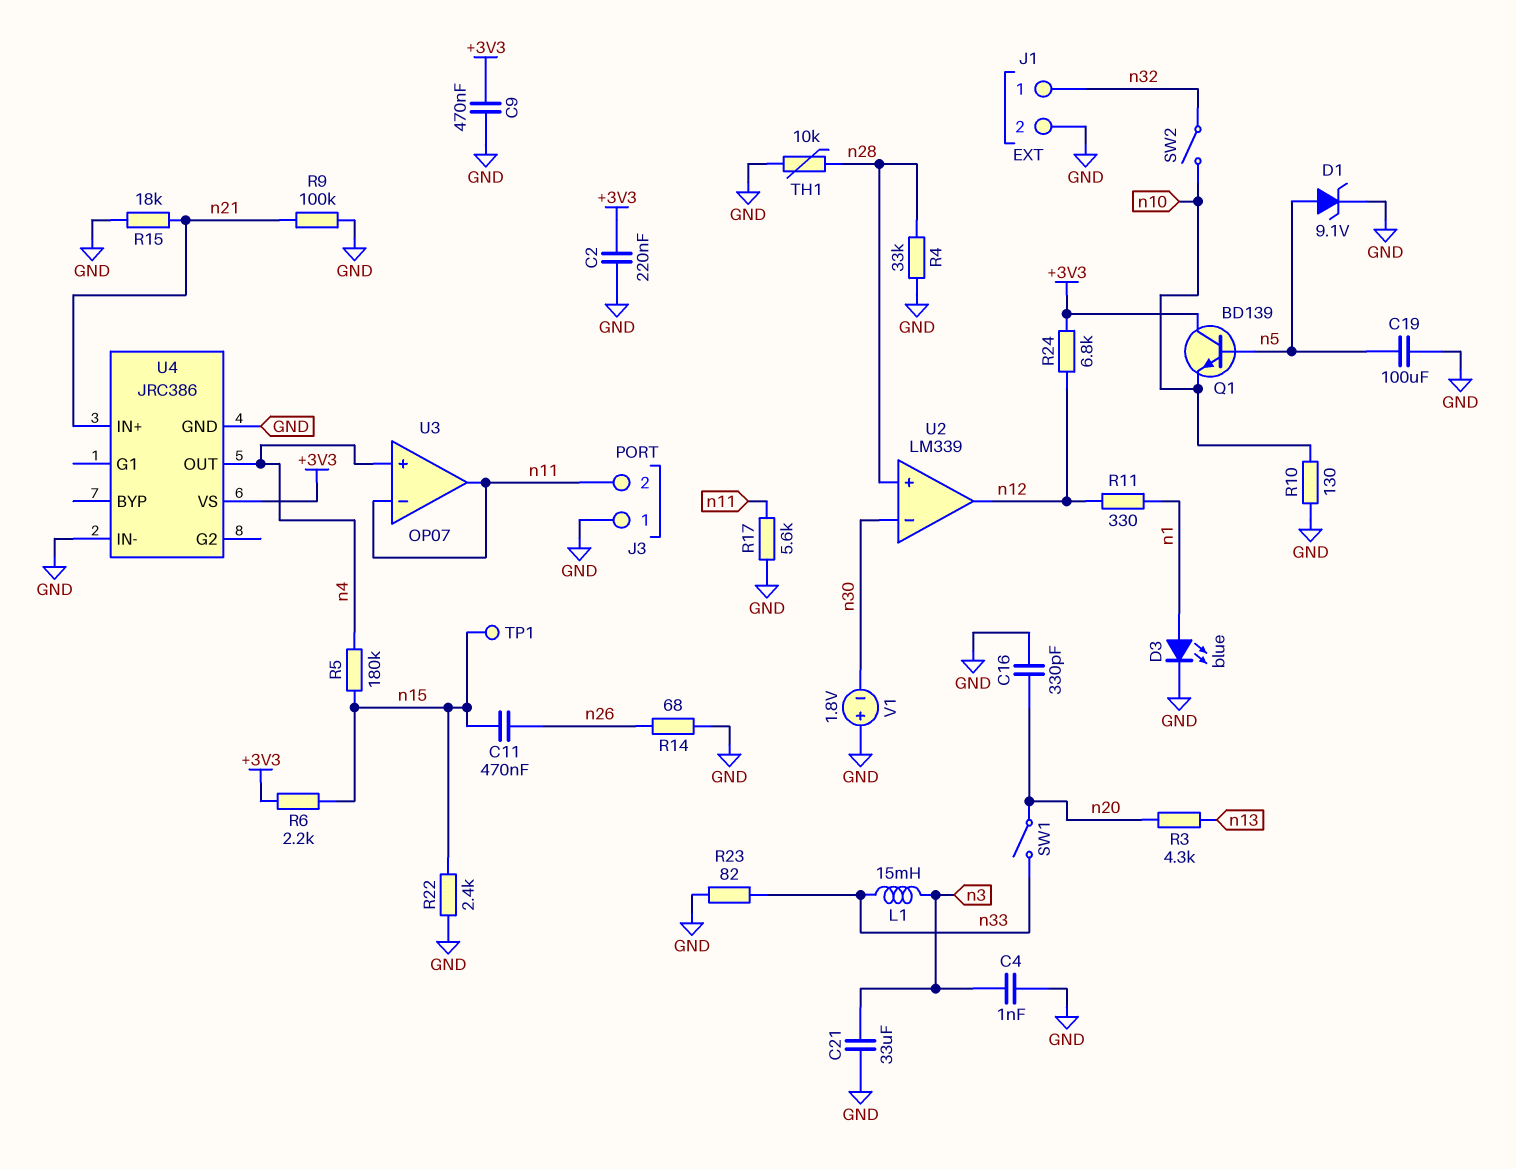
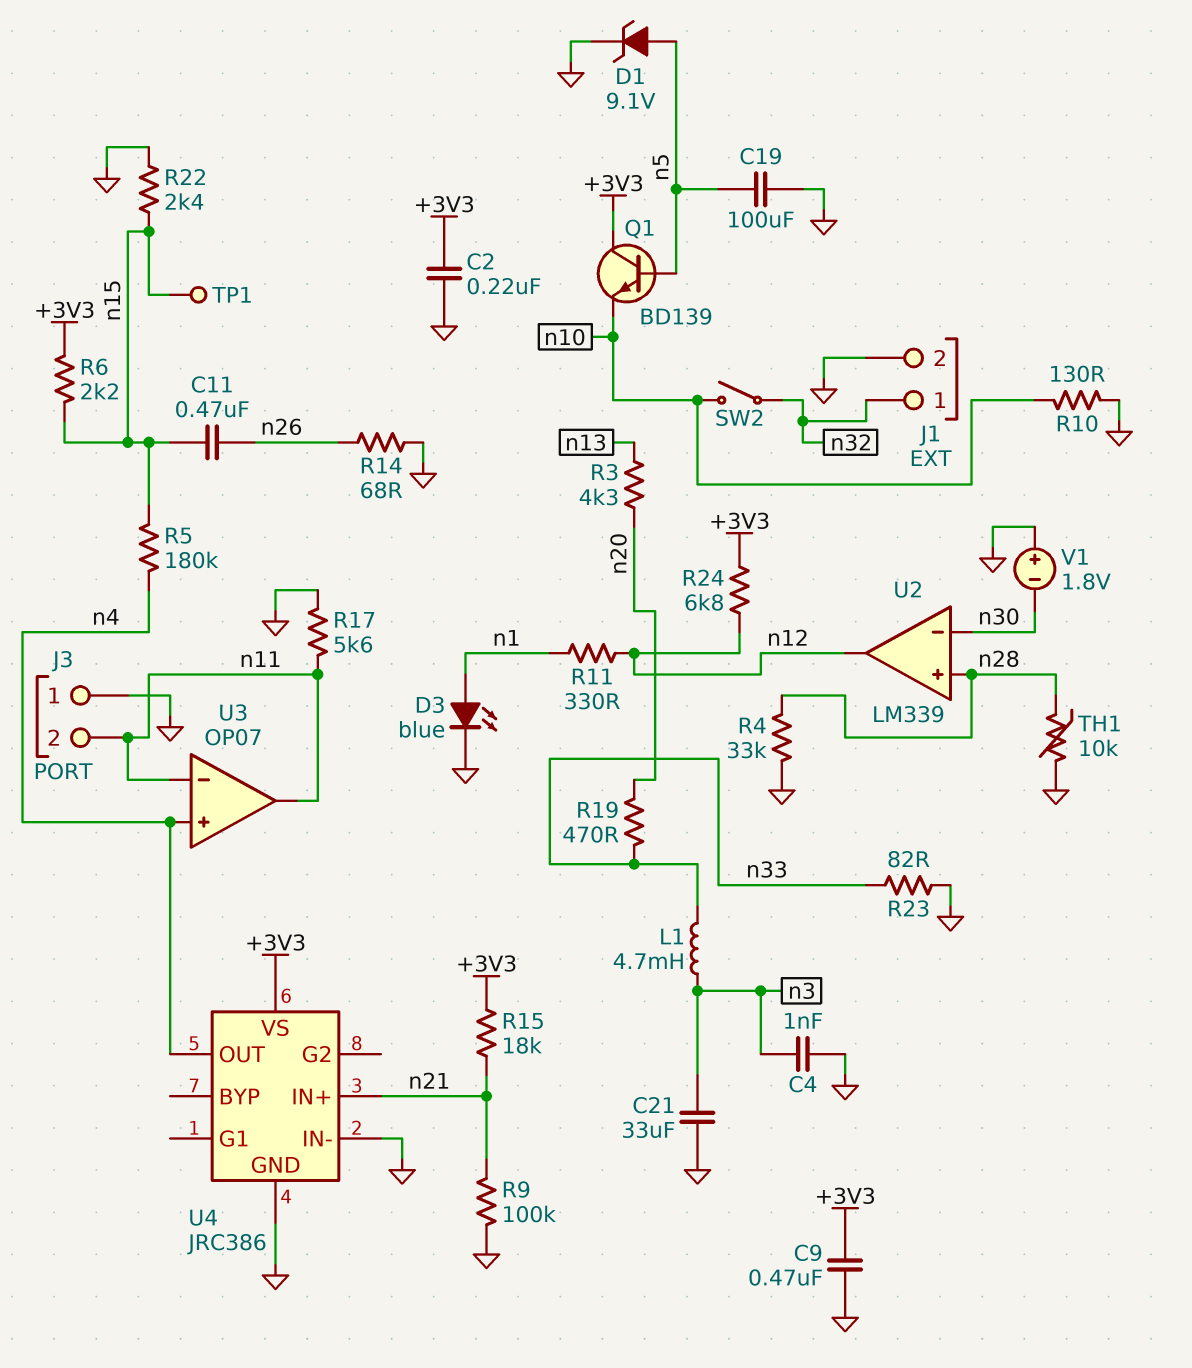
C16: 330pF (GND, n20) -> none
L1: 15mH (n3, n33) -> 4.7mH (n3, n33)
R15: 18k (GND, n21) -> 18k (+3V3, n21)
R19: none -> 470 (n20, n33)
SW1: switch (n20, n33) -> none

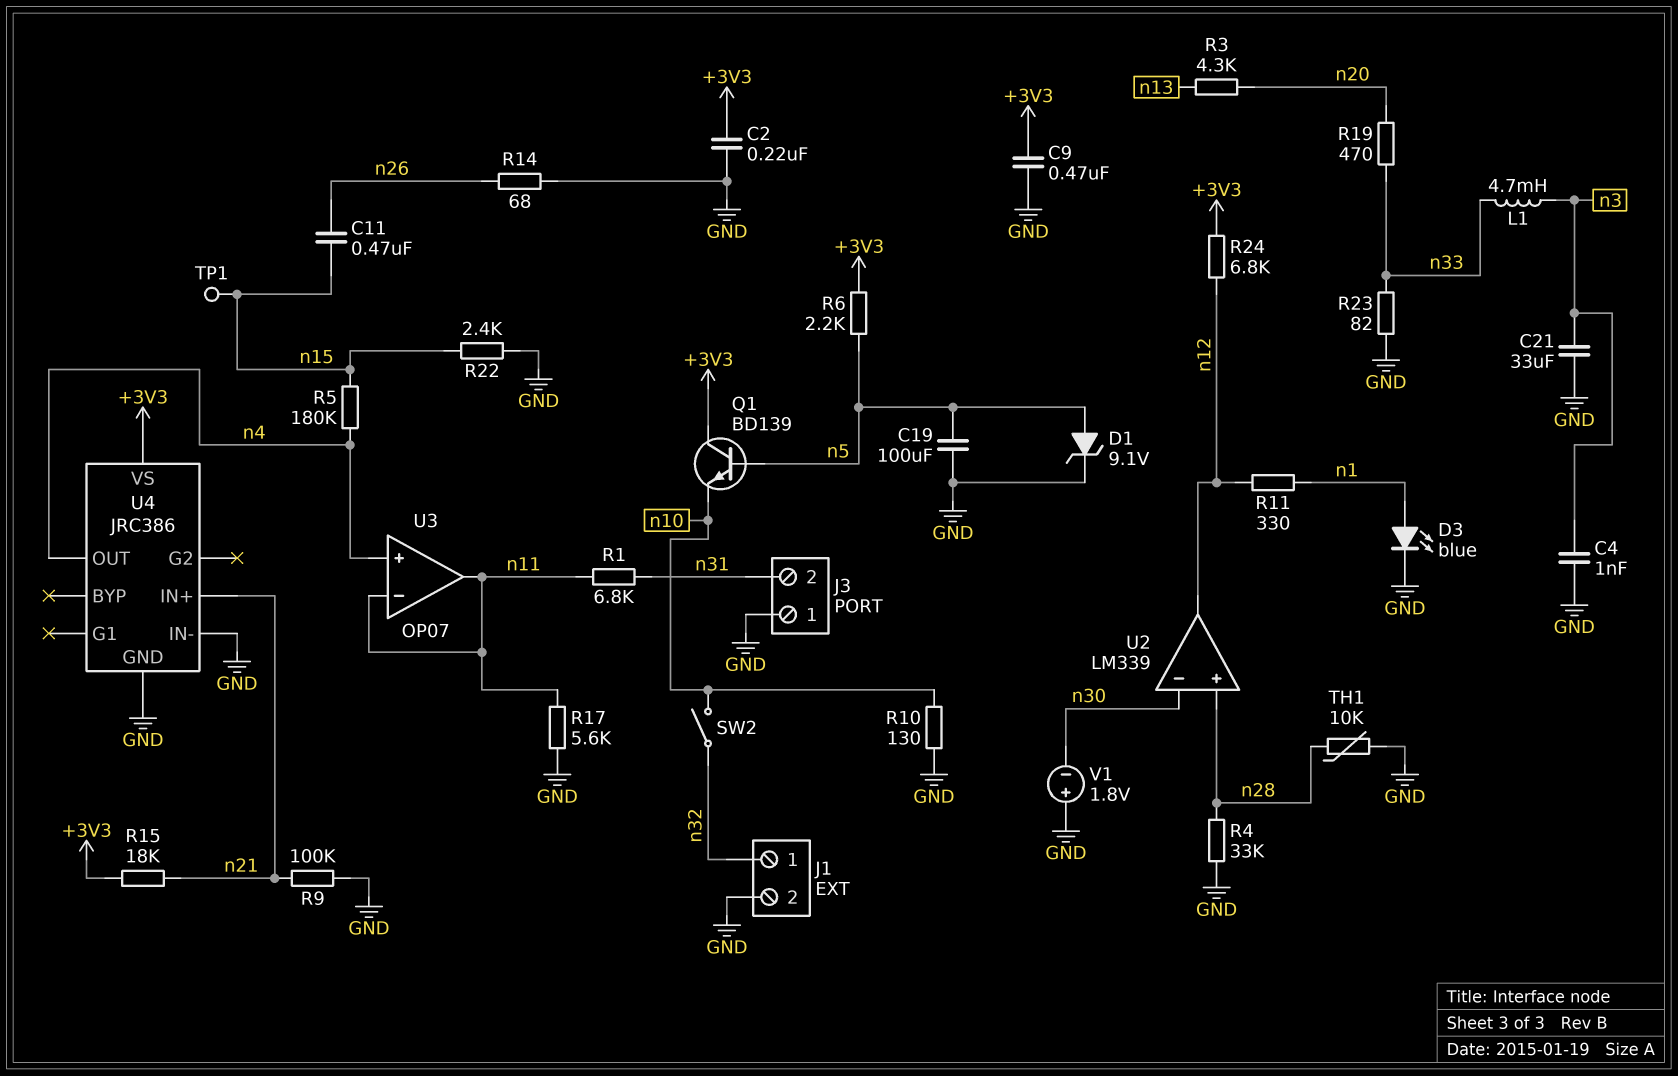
J3 pin 2: n11 -> n31
R1: none -> 6.8k (n11, n31)
R6: 2.2k (+3V3, n15) -> 2.2k (+3V3, n5)

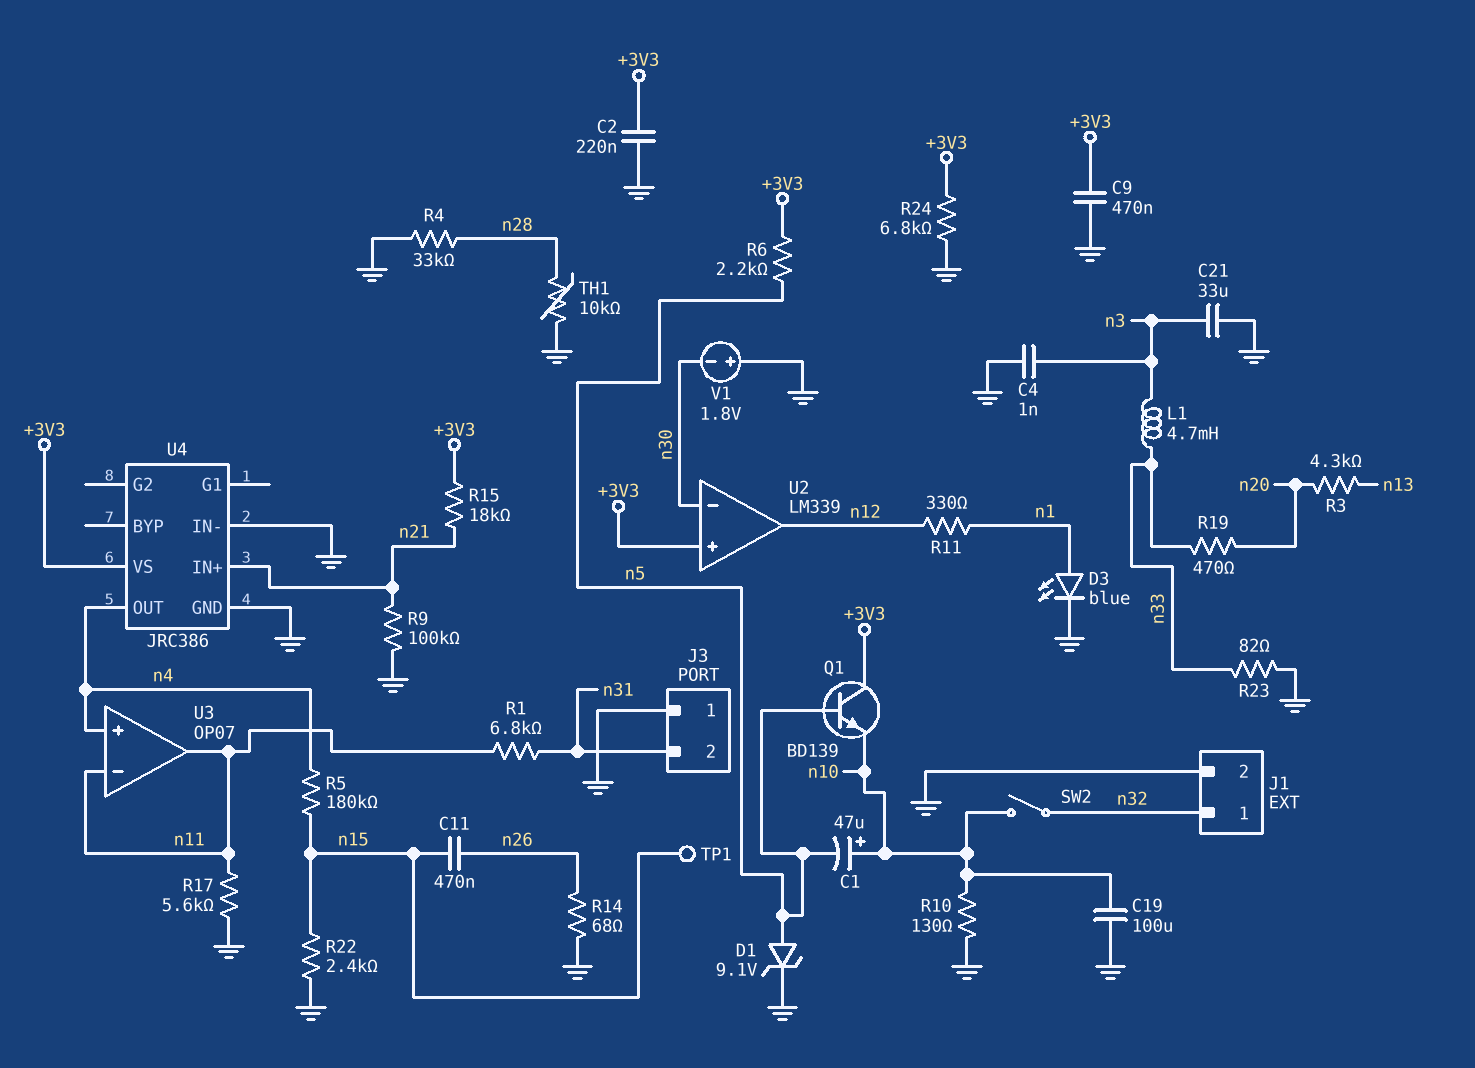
C1: none -> 47uF (plus n10, minus n5)
C19: 100uF (GND, n5) -> 100uF (GND, n10)
R24: 6.8k (+3V3, n12) -> 6.8k (+3V3, GND)
U2 pin in+: n28 -> +3V3

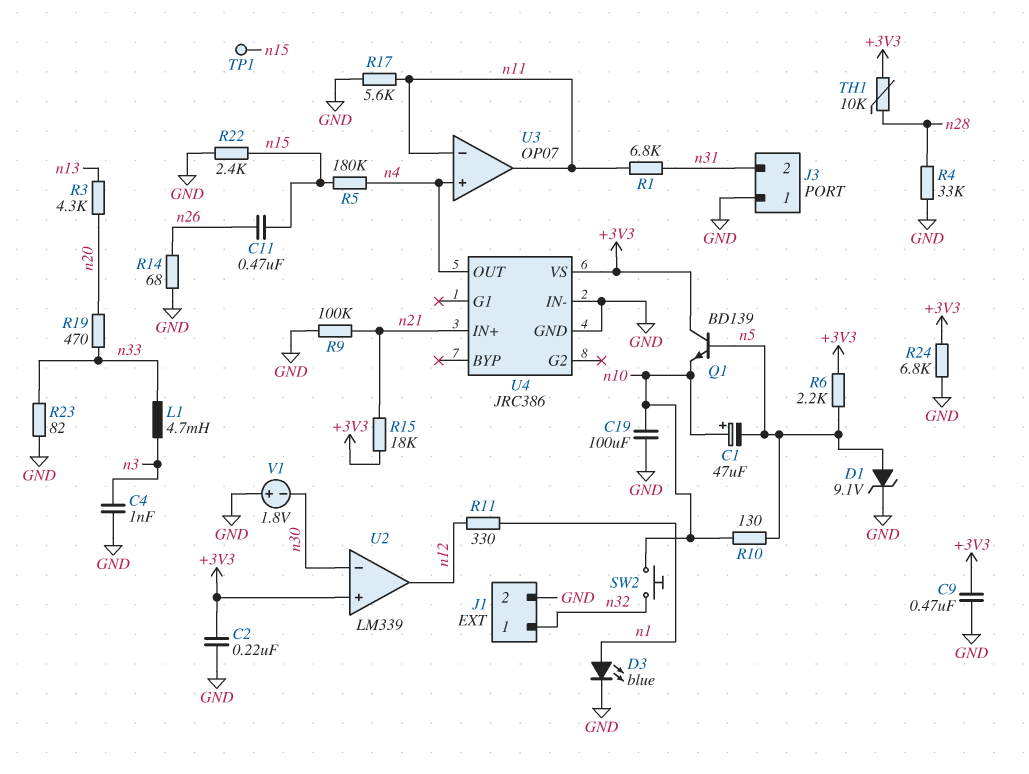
C21: 33uF (GND, n3) -> none
R10: 130 (GND, n10) -> 130 (n5, n10)
SW2: switch (n10, n32) -> button (n10, n32)
TH1: 10k (GND, n28) -> 10k (+3V3, n28)

